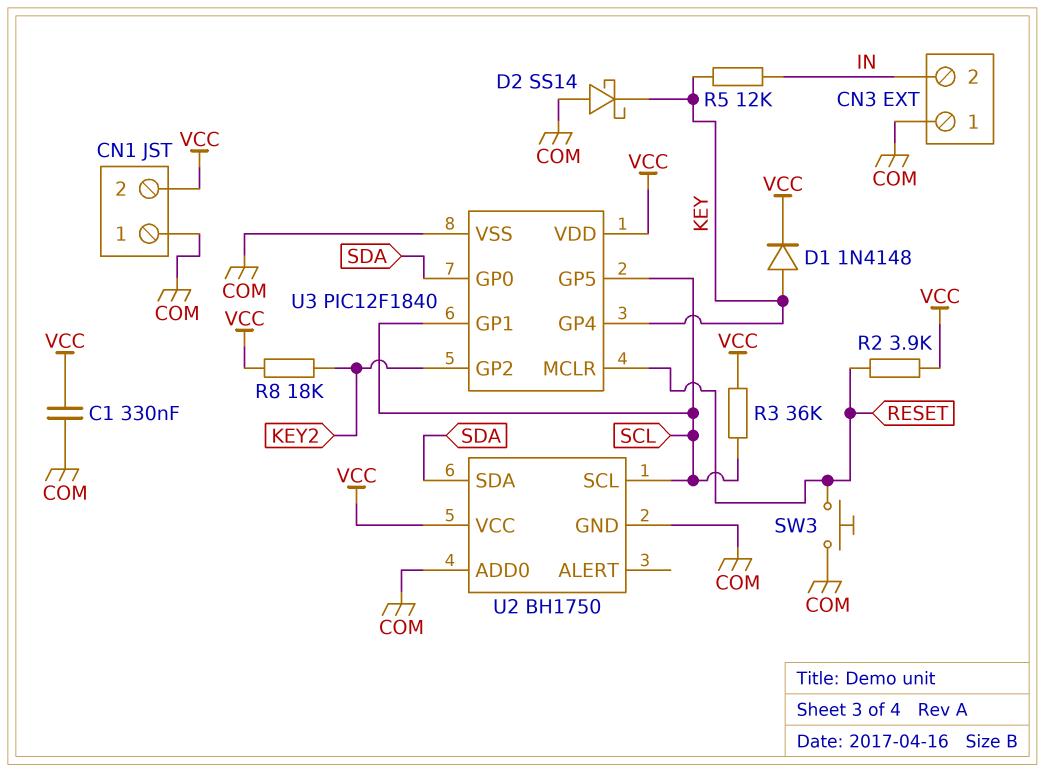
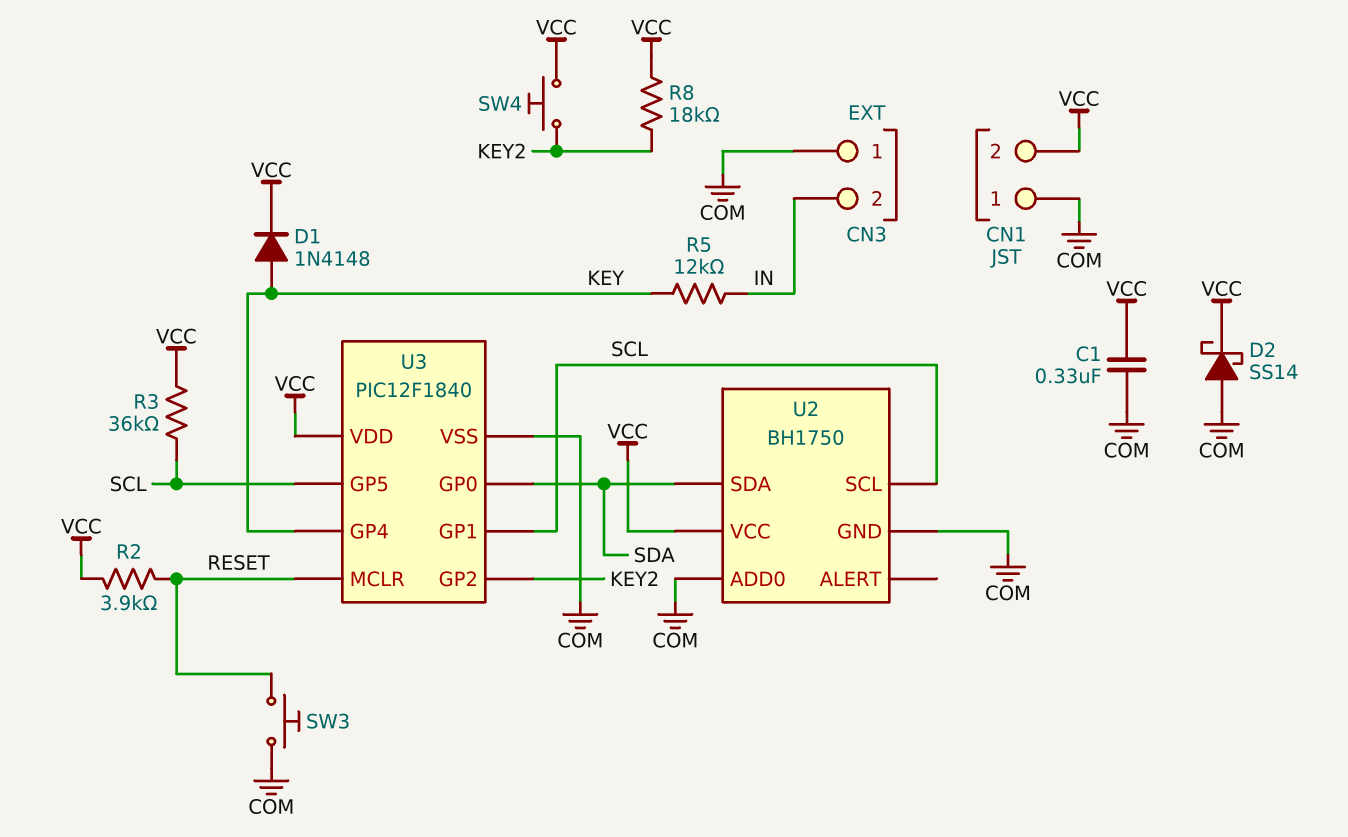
D2: schottky SS14 (A COM, K KEY) -> schottky SS14 (A COM, K VCC)
SW4: none -> button (KEY2, VCC)

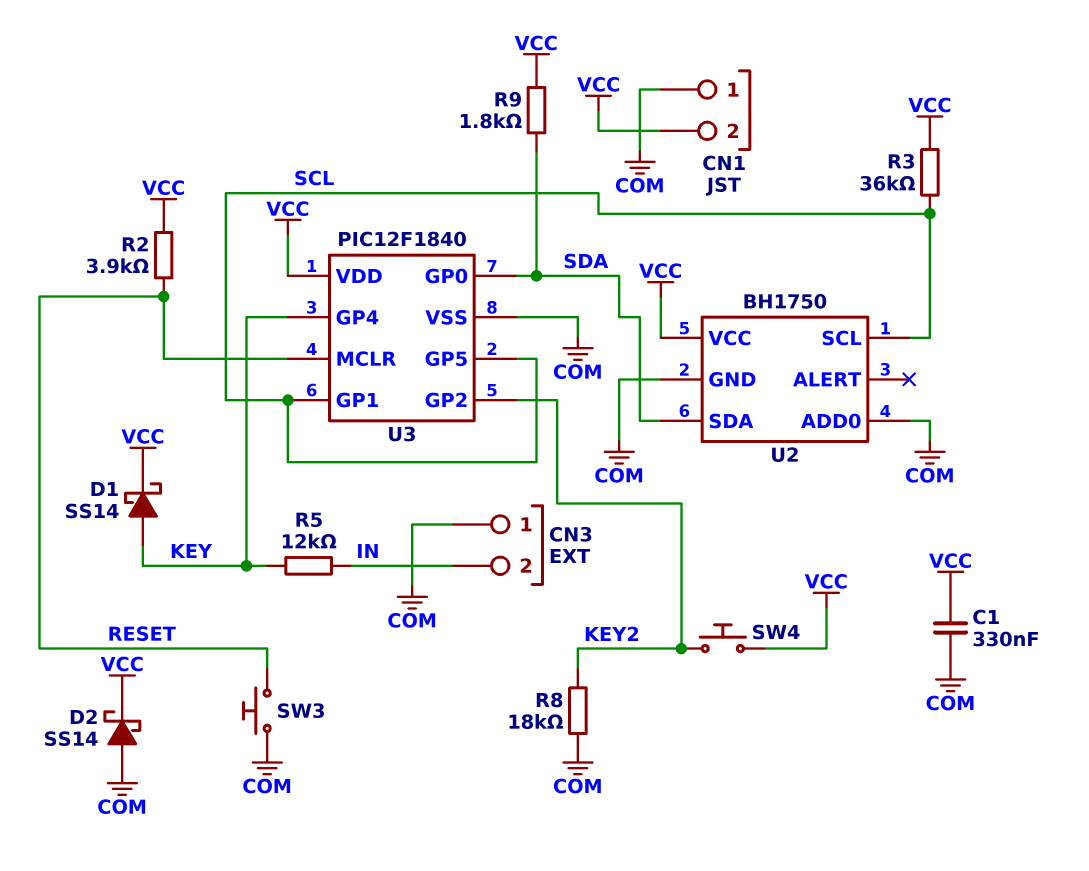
D1: diode 1N4148 (A KEY, K VCC) -> schottky SS14 (A KEY, K VCC)
R8: 18k (KEY2, VCC) -> 18k (COM, KEY2)
R9: none -> 1.8k (SDA, VCC)

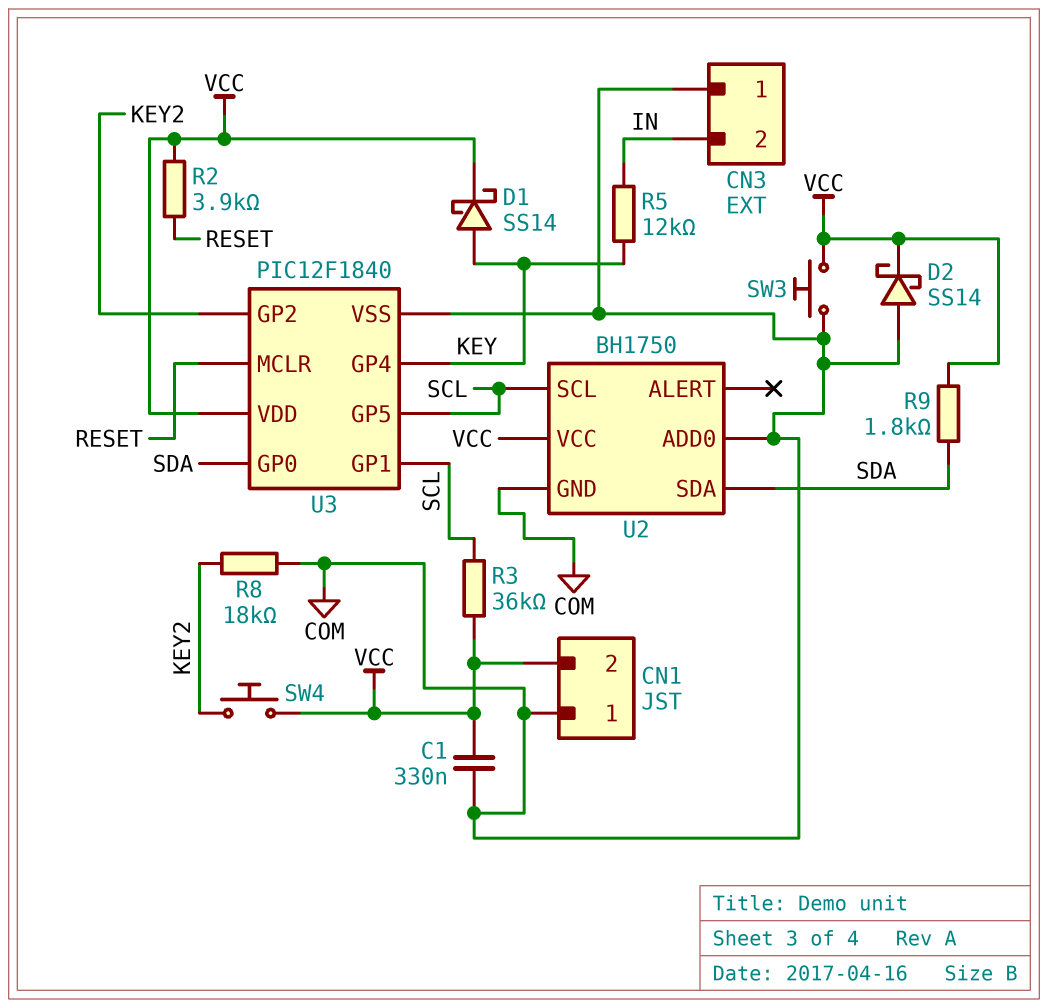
SW3: button (COM, RESET) -> button (COM, VCC)

